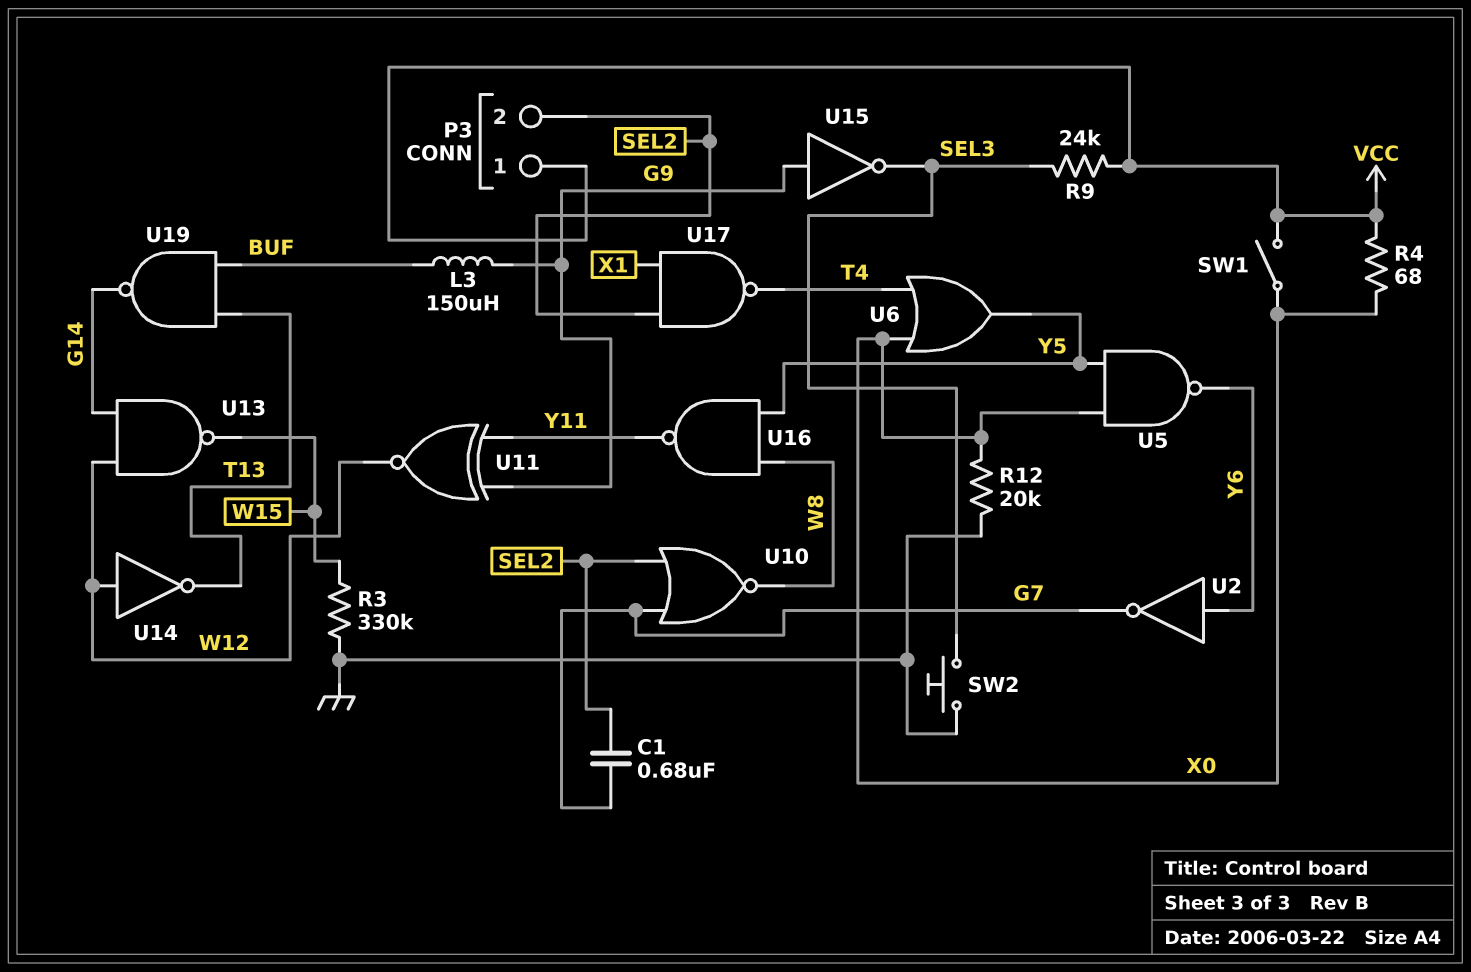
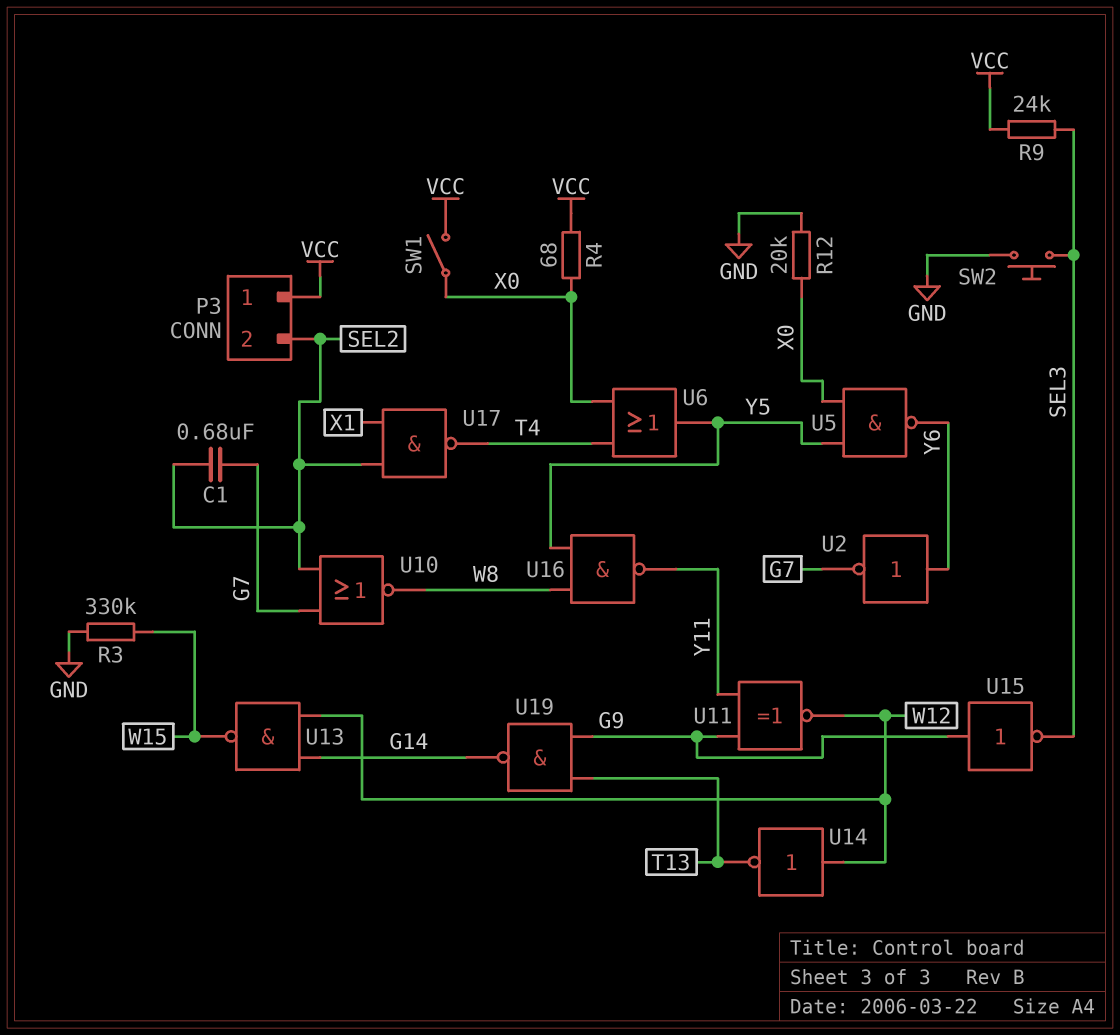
L3: 150uH (BUF, G9) -> none
U19: NAND (in BUF, in T13, out G14) -> NAND (in G9, in T13, out G14)

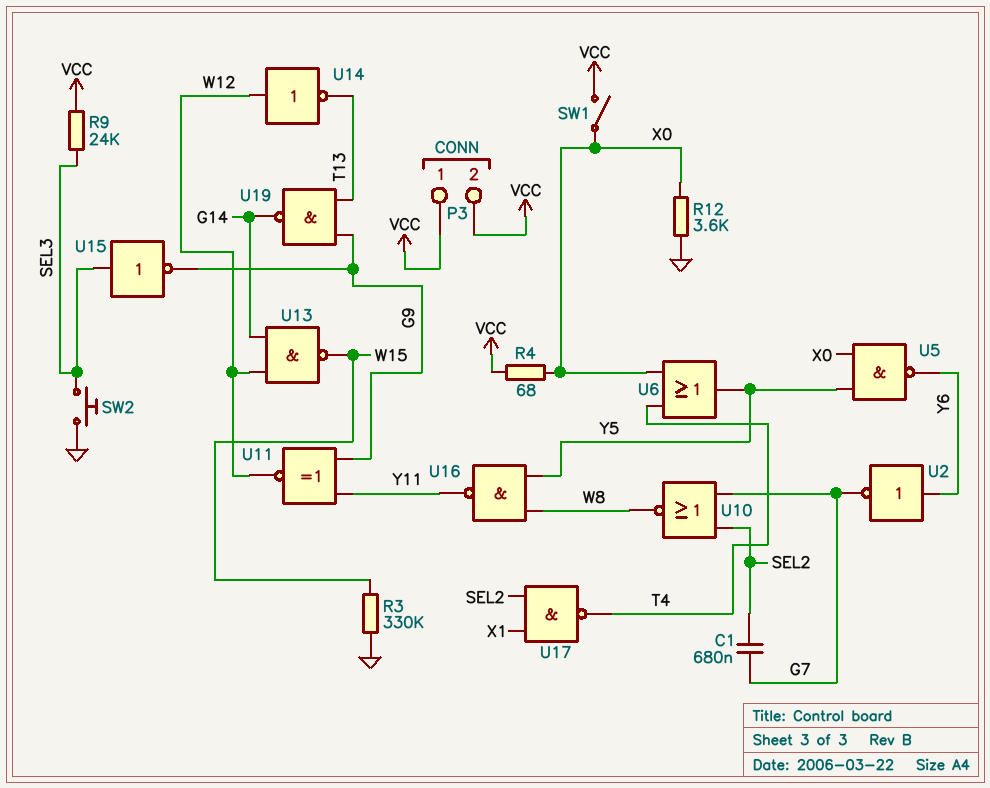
P3 pin 2: SEL2 -> VCC
R12: 20k (GND, X0) -> 3.6k (GND, X0)
U15: NOT (in G9, out SEL3) -> NOT (in SEL3, out G9)

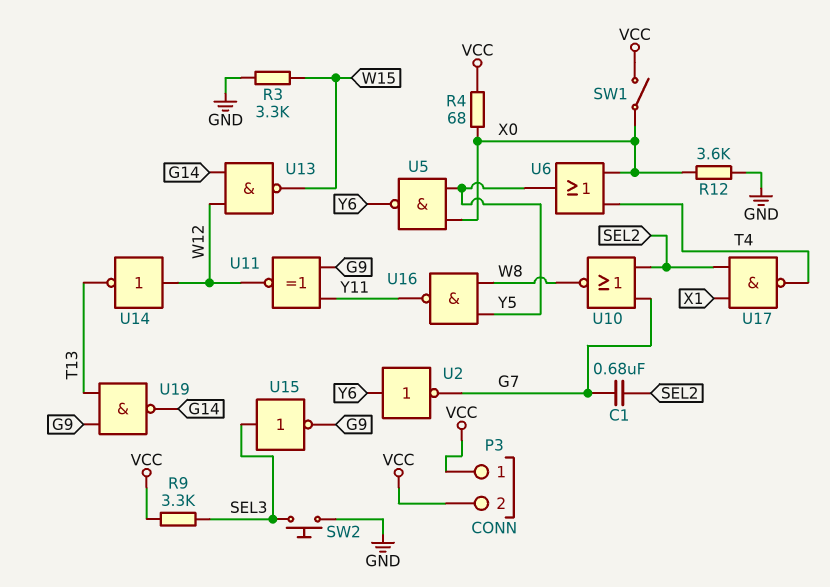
R3: 330k (GND, W15) -> 3.3k (GND, W15)
R9: 24k (SEL3, VCC) -> 3.3k (SEL3, VCC)

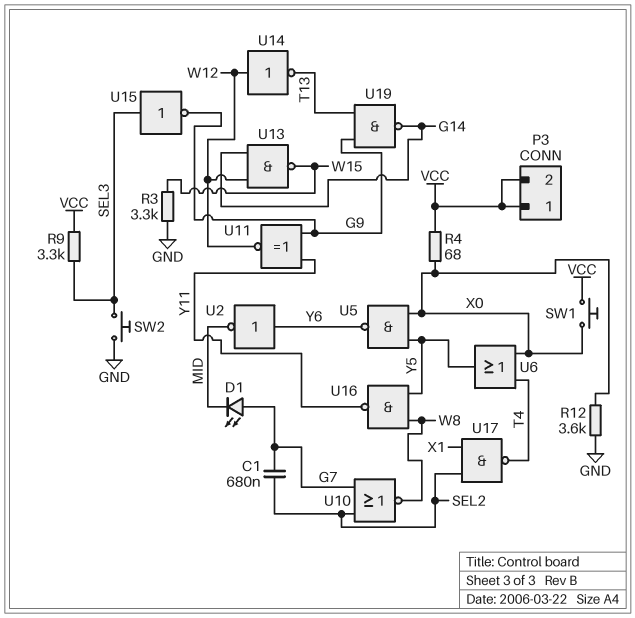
D1: none -> LED (A G7, K MID)
SW1: switch (VCC, X0) -> button (VCC, X0)
U2: NOT (in Y6, out G7) -> NOT (in Y6, out MID)

